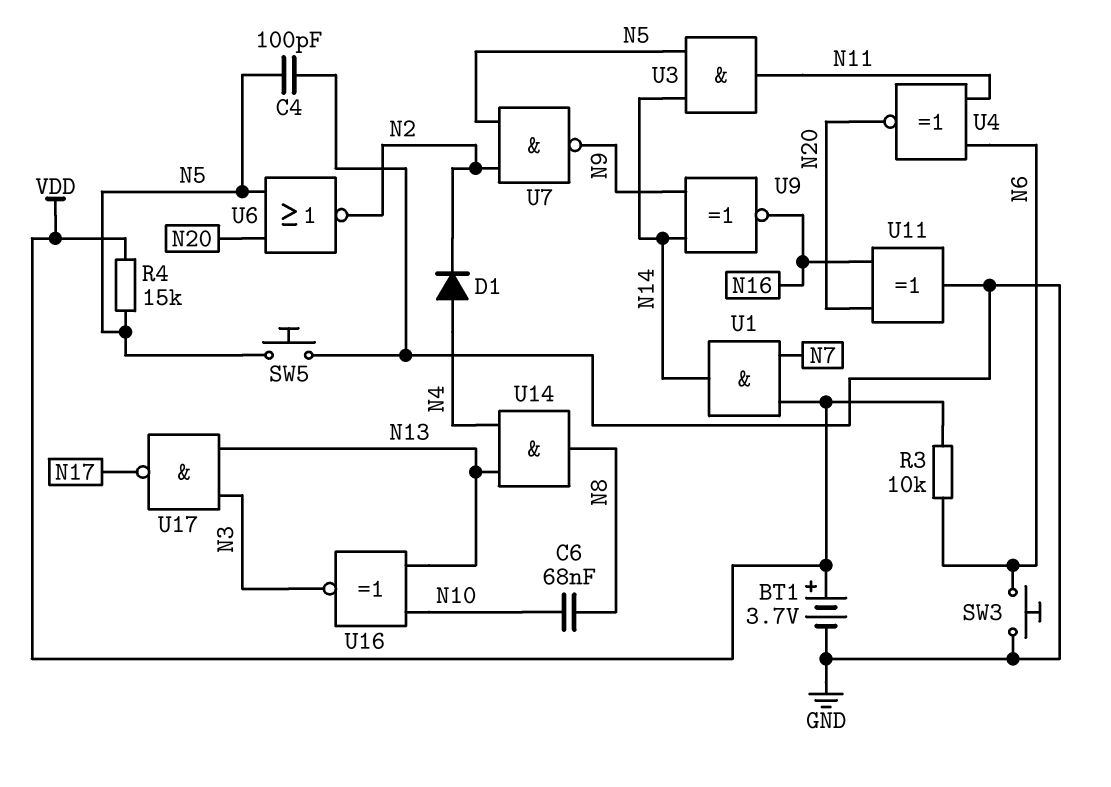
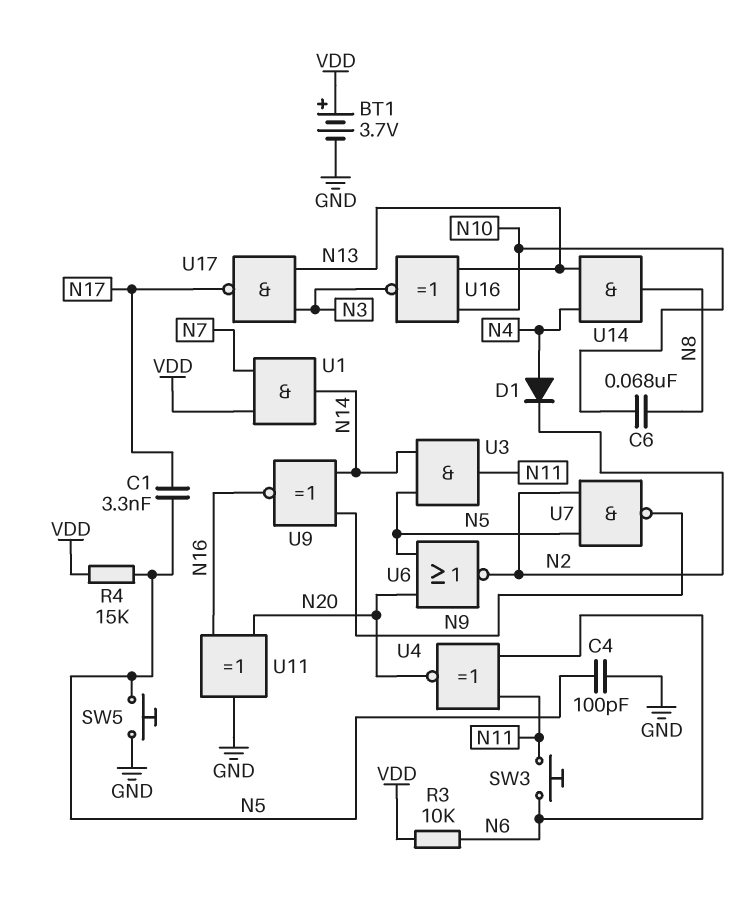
C1: none -> 3.3nF (N5, N17)
SW3: button (GND, N6) -> button (N6, N11)

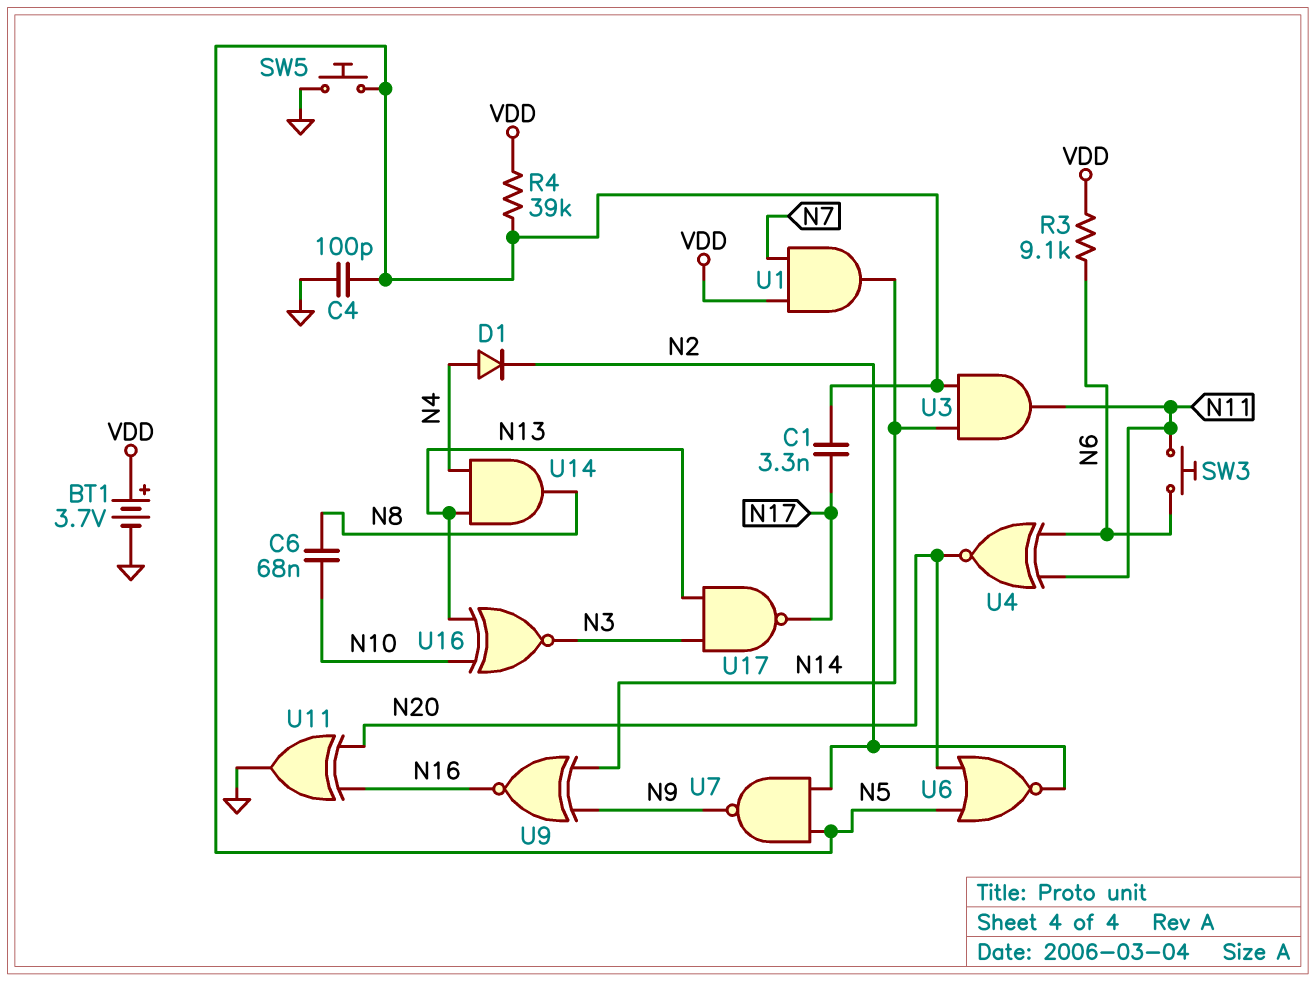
R3: 10k (N6, VDD) -> 9.1k (N6, VDD)
R4: 15k (N5, VDD) -> 39k (N5, VDD)

